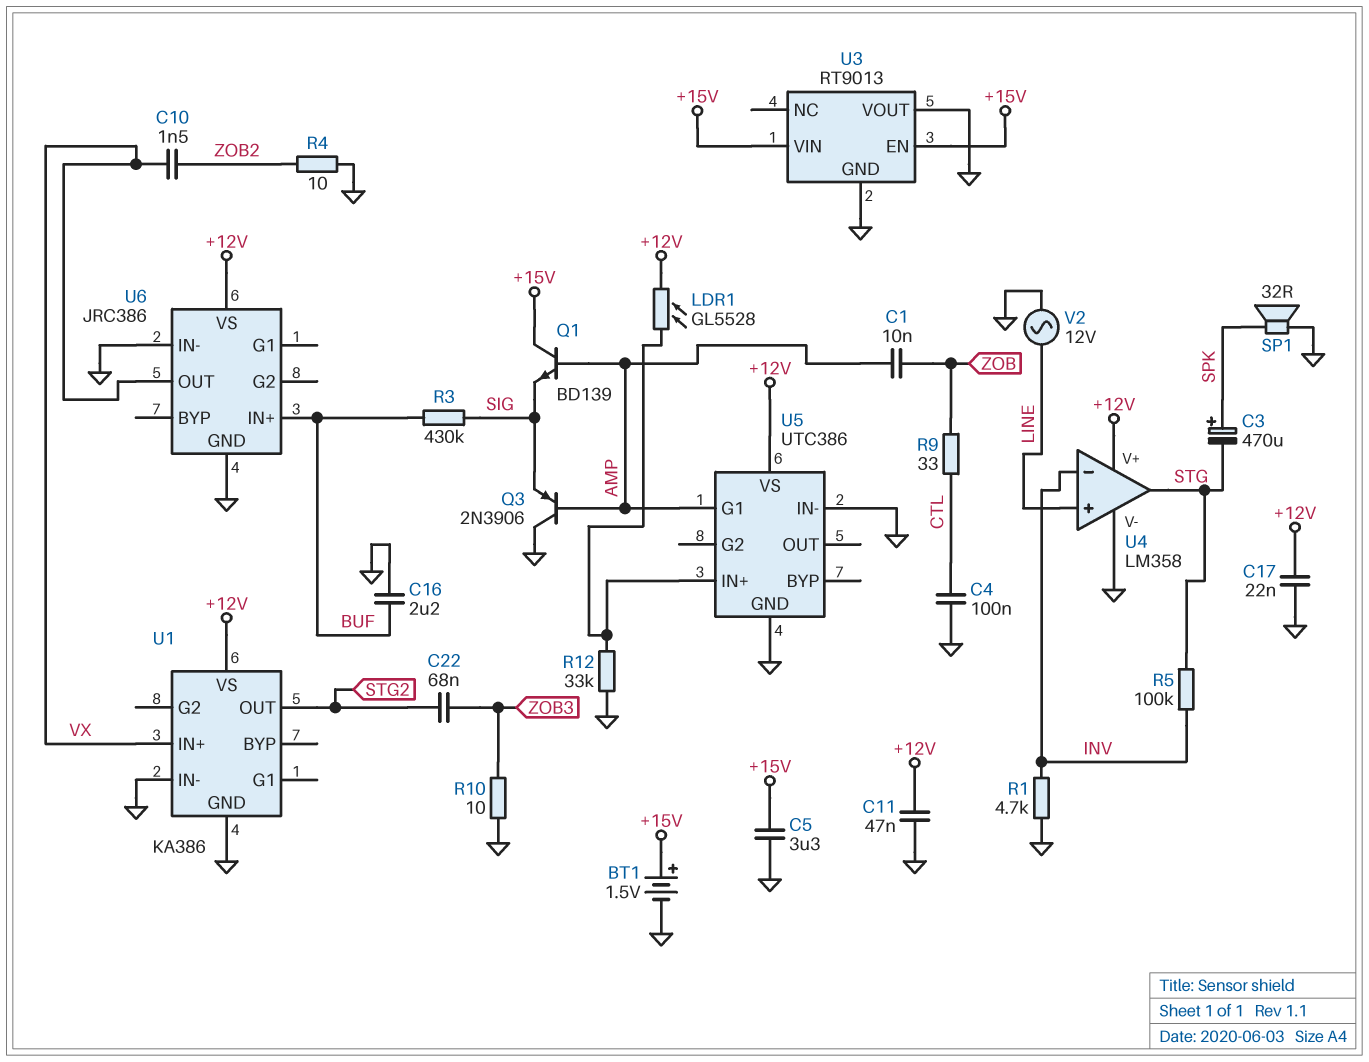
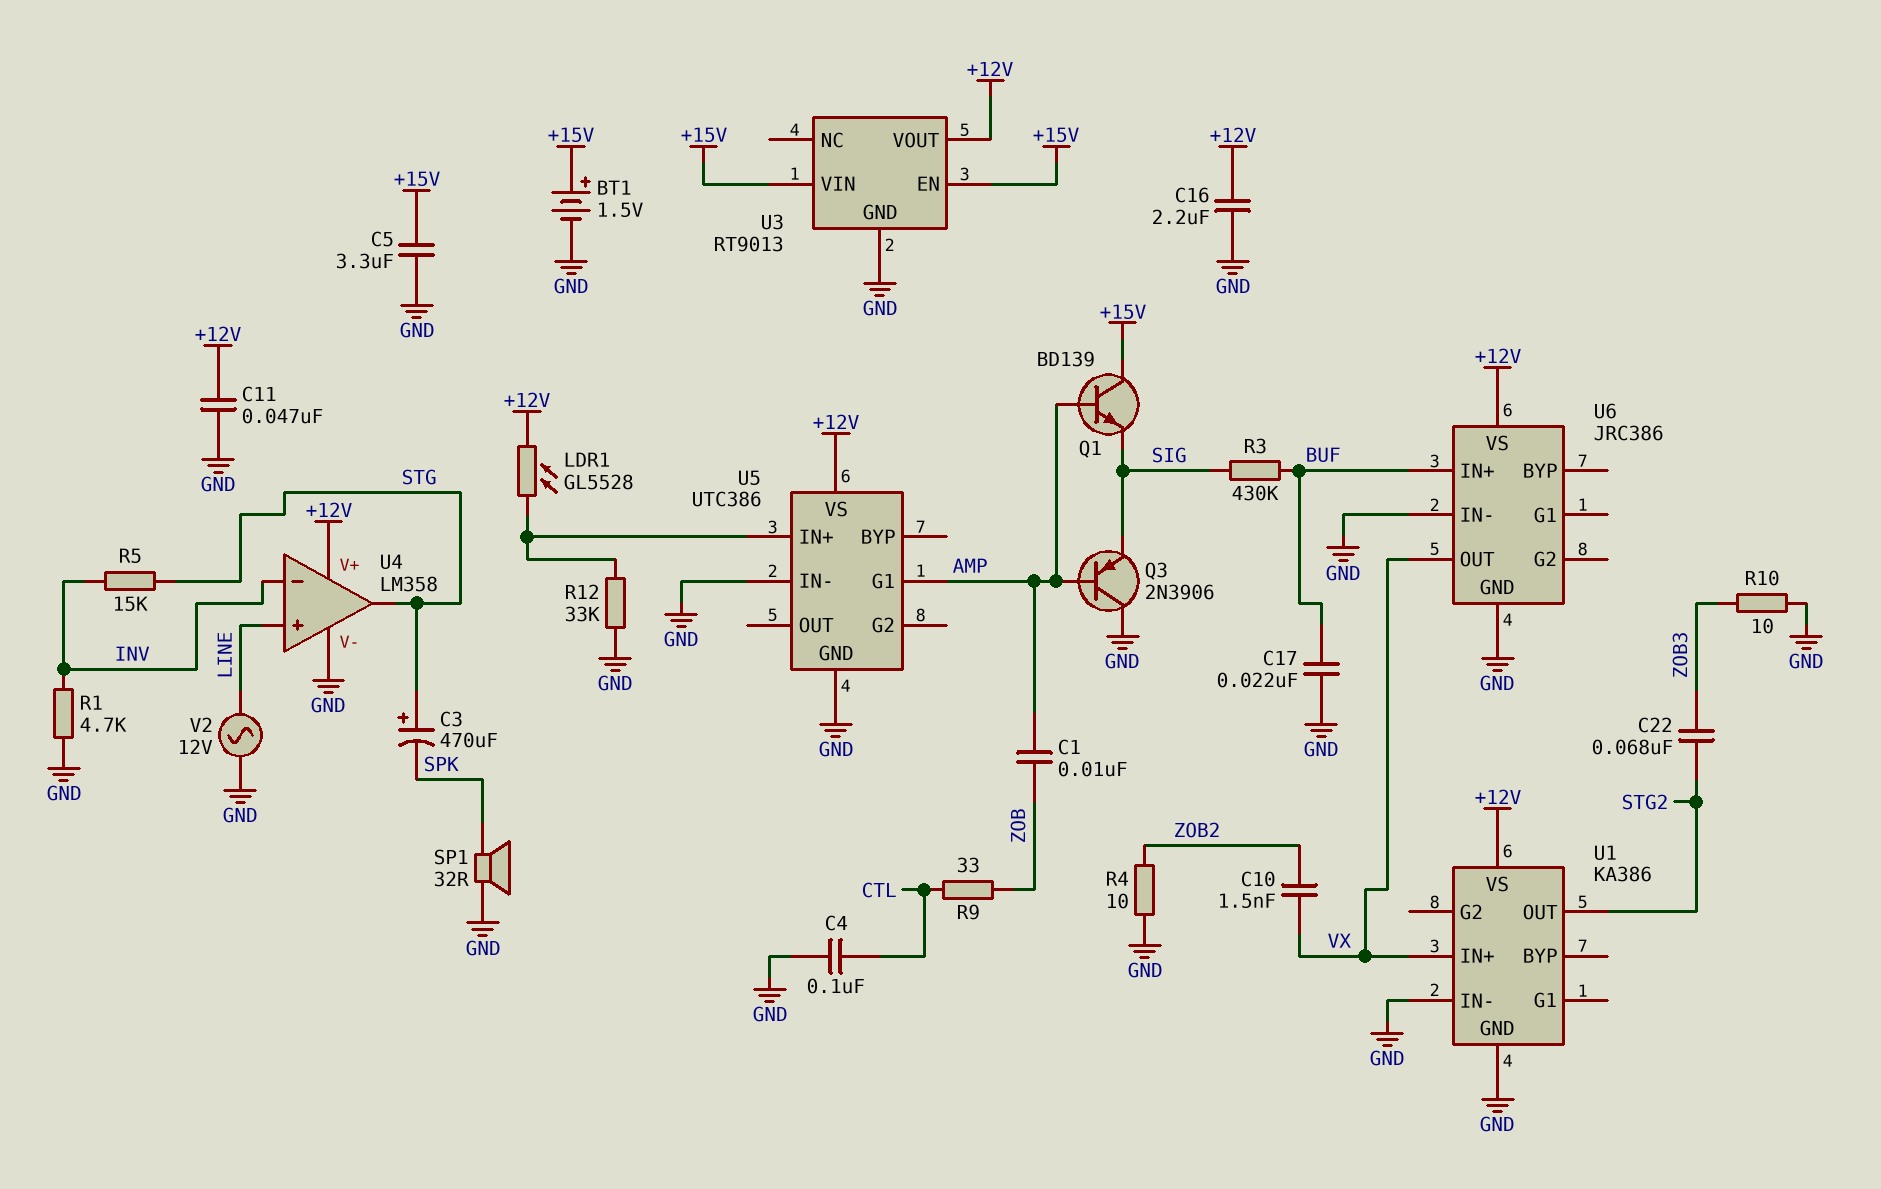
C3: 470uF (plus SPK, minus STG) -> 470uF (plus STG, minus SPK)
C16: 2.2uF (BUF, GND) -> 2.2uF (+12V, GND)
C17: 22nF (+12V, GND) -> 22nF (BUF, GND)
R5: 100k (INV, STG) -> 15k (INV, STG)
U3 pin VOUT: GND -> +12V

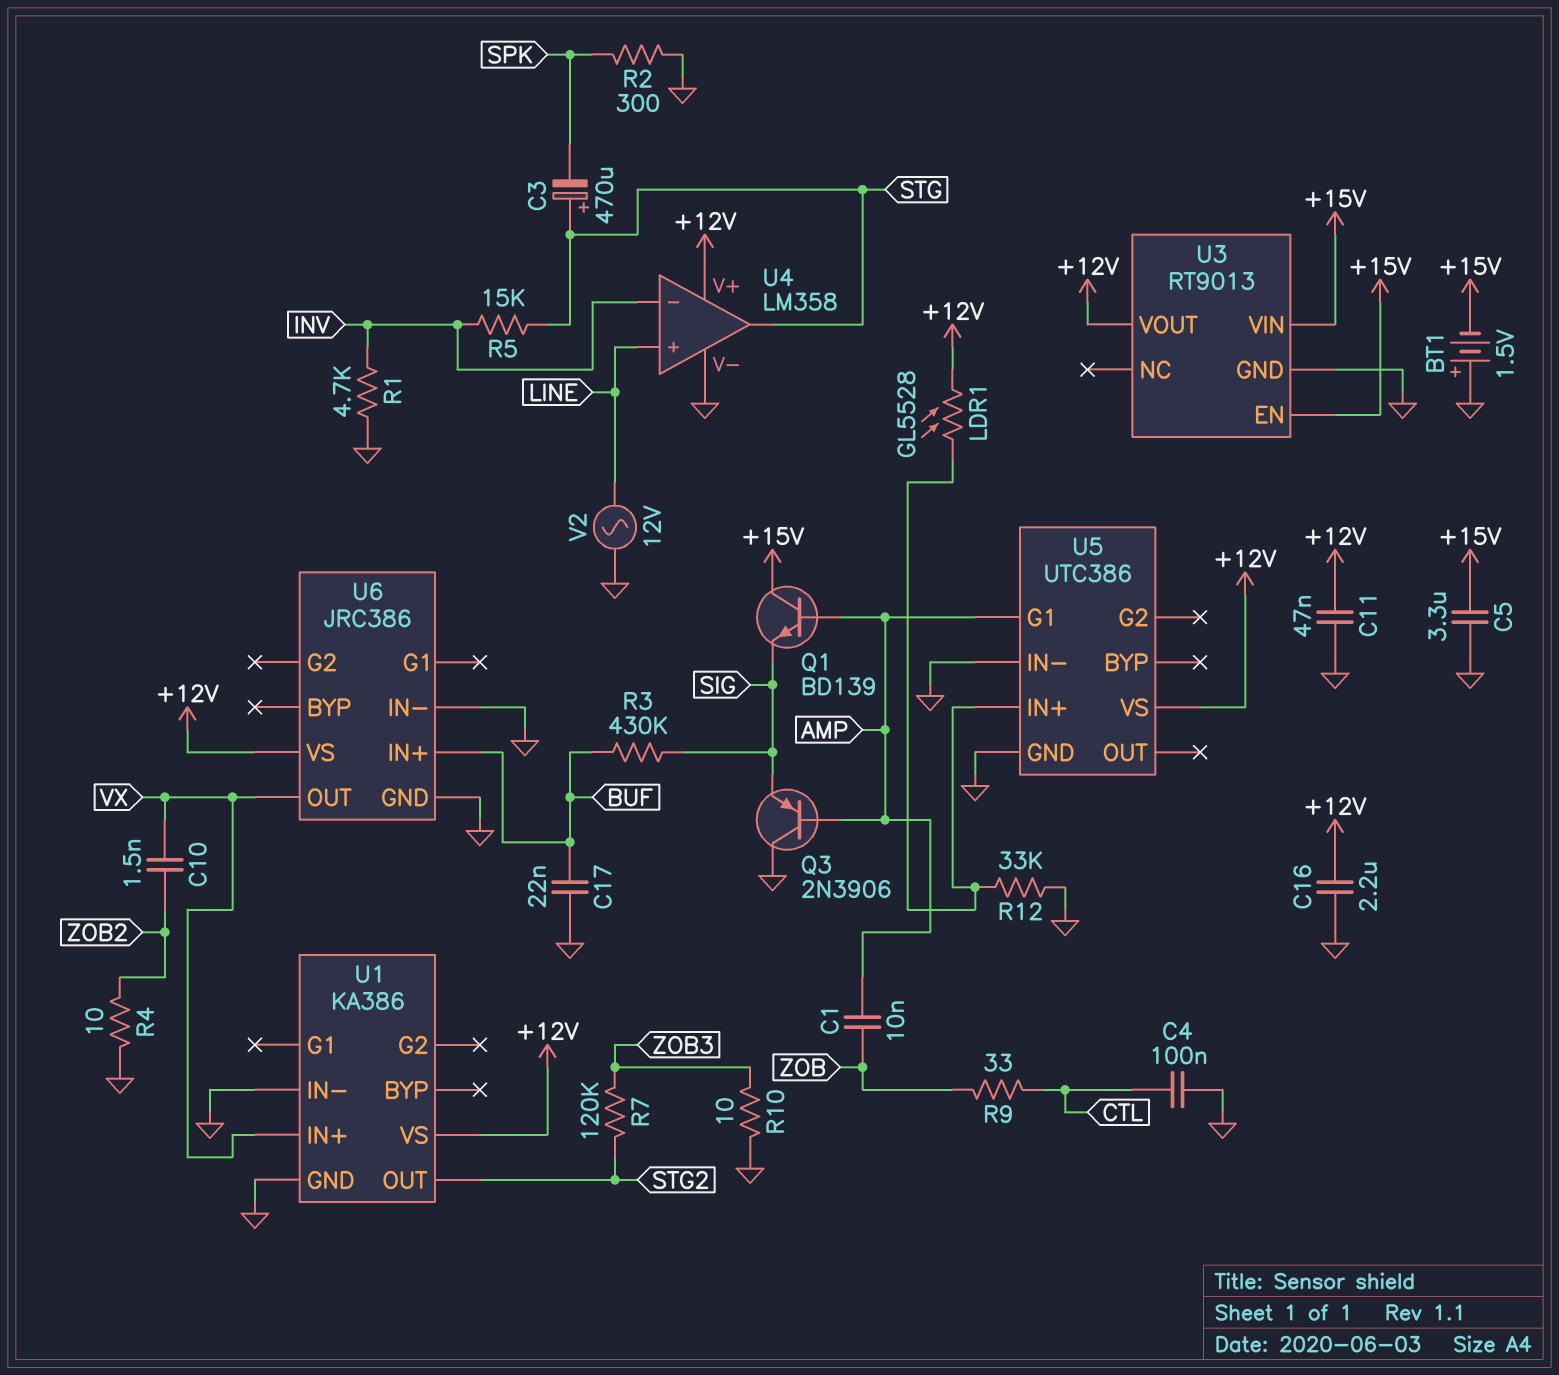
BT1: 1.5V (plus +15V, minus GND) -> 1.5V (plus GND, minus +15V)
C22: 68nF (STG2, ZOB3) -> none
R2: none -> 300 (GND, SPK)
R7: none -> 120k (STG2, ZOB3)
SP1: speaker 32R (GND, SPK) -> none

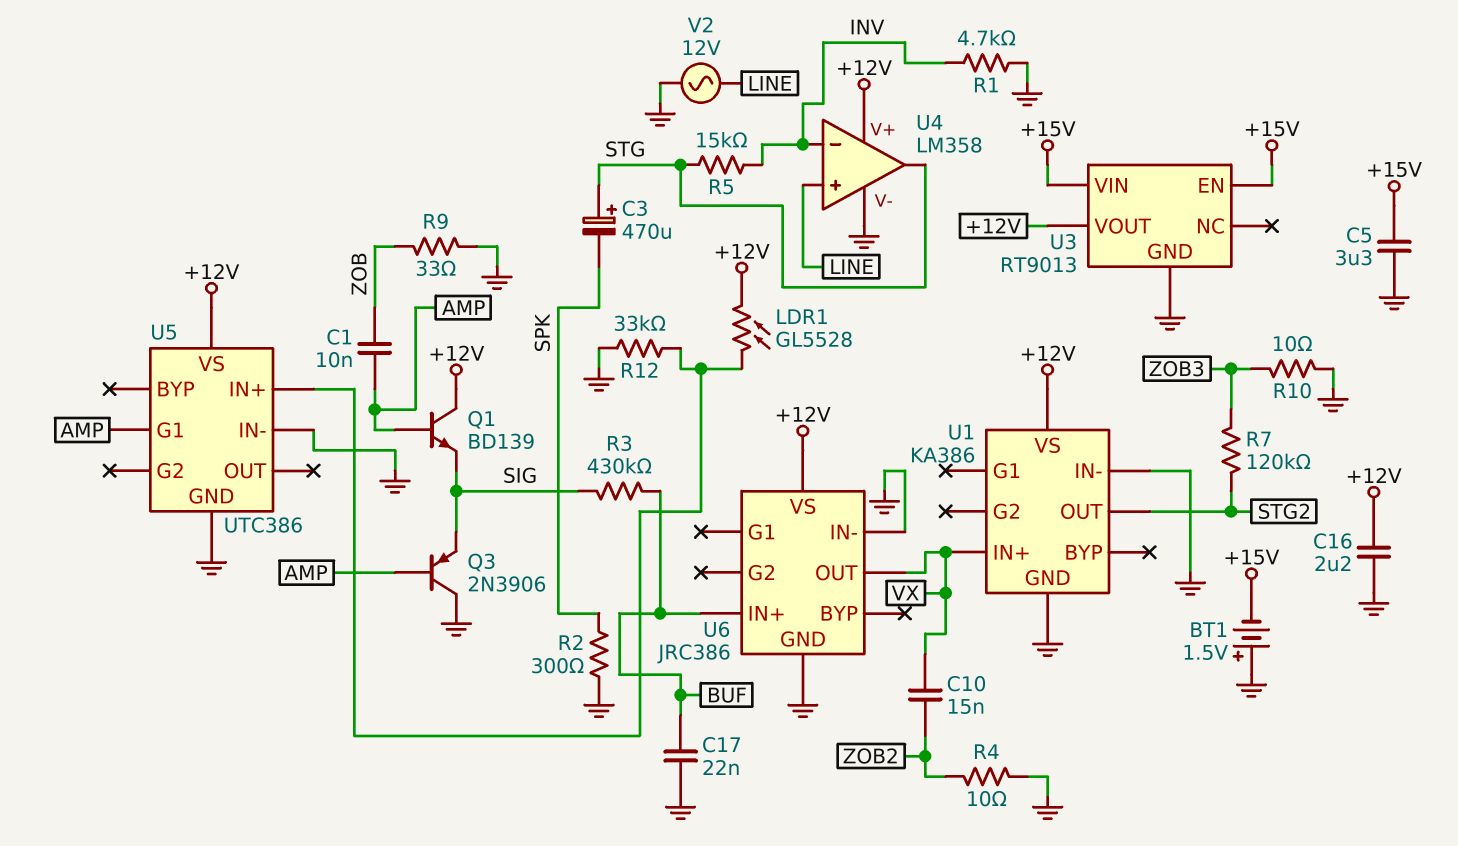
C4: 100nF (CTL, GND) -> none
C10: 1.5nF (VX, ZOB2) -> 15nF (VX, ZOB2)
C11: 47nF (+12V, GND) -> none
Q1: NPN BD139 (B AMP, C +15V, E SIG) -> NPN BD139 (B AMP, C +12V, E SIG)
R9: 33 (CTL, ZOB) -> 33 (GND, ZOB)

